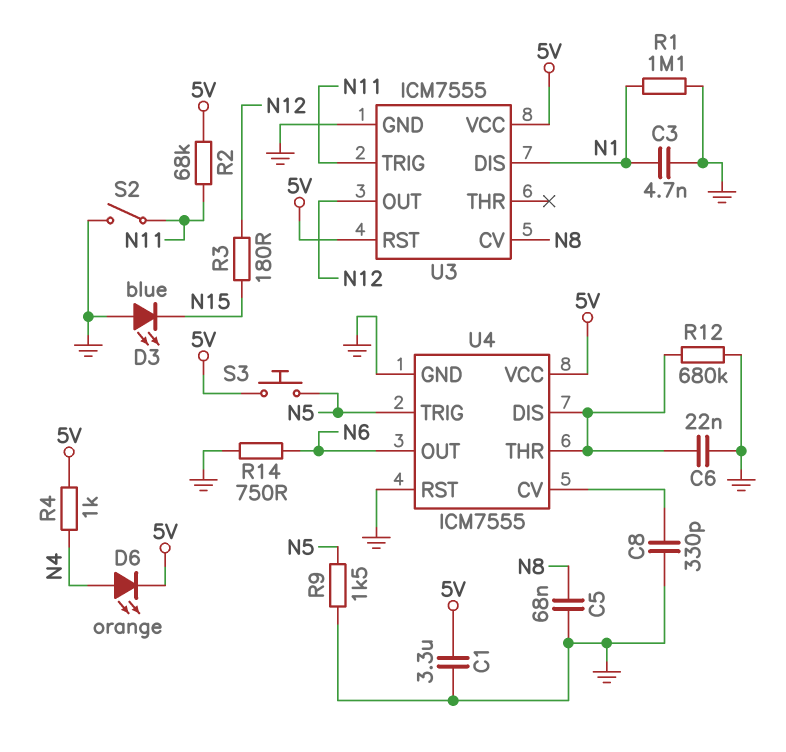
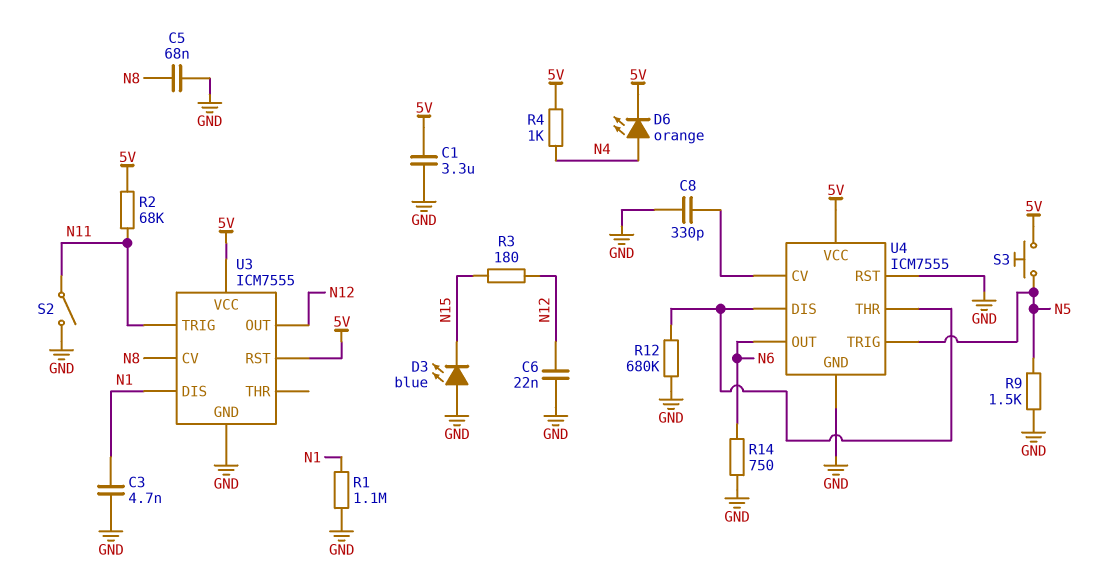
C6: 22nF (GND, U4/DIS) -> 22nF (GND, N12)

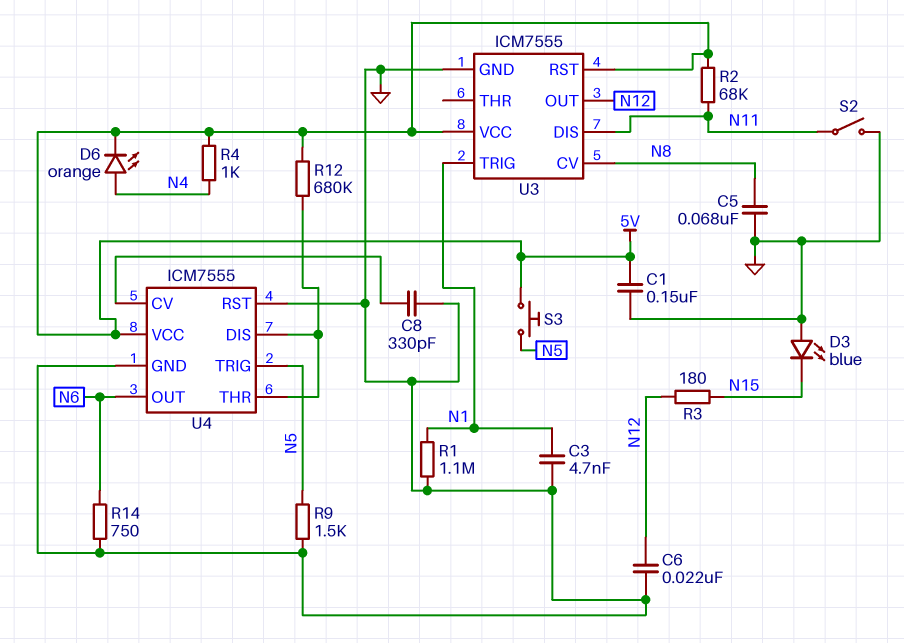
C1: 3.3uF (5V, GND) -> 150nF (5V, GND)
R12: 680k (GND, U4/DIS) -> 680k (5V, U4/DIS)
U3 pin DIS: N1 -> N11
U3 pin TRIG: N11 -> N1

